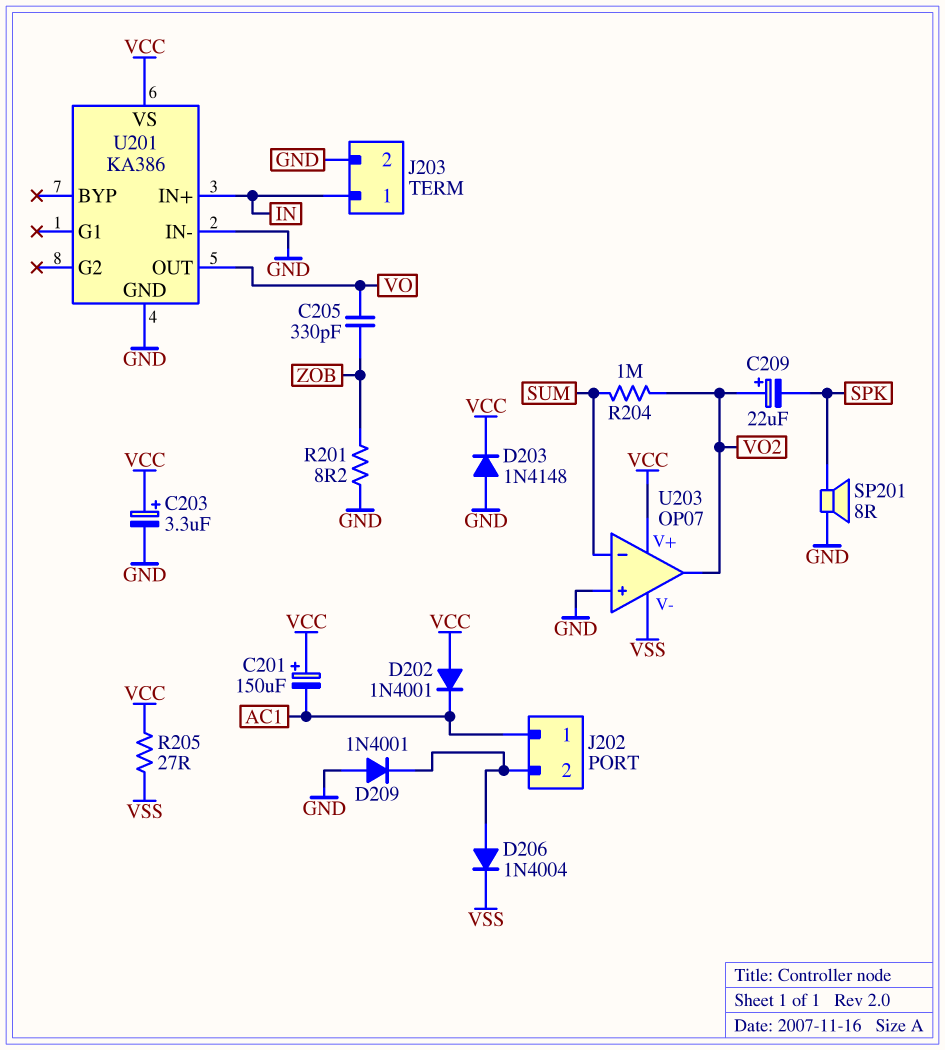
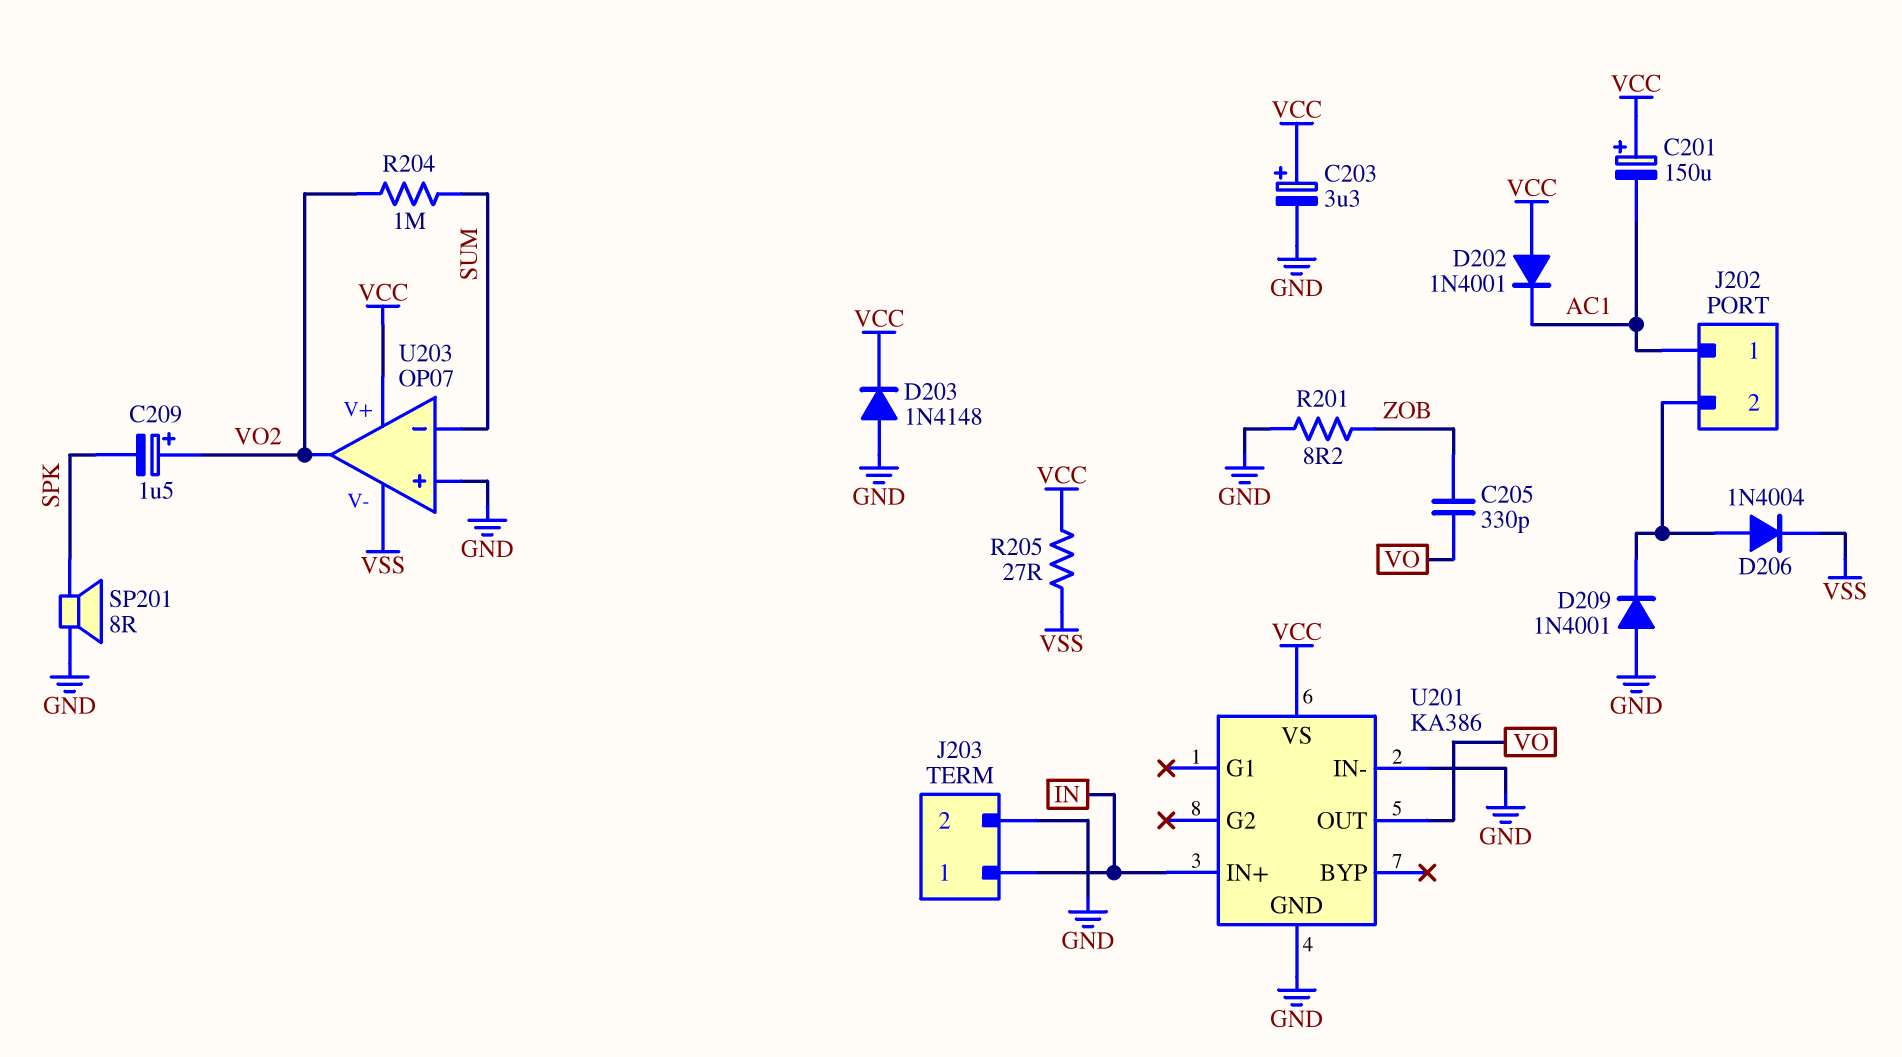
C209: 22uF (plus VO2, minus SPK) -> 1.5uF (plus VO2, minus SPK)

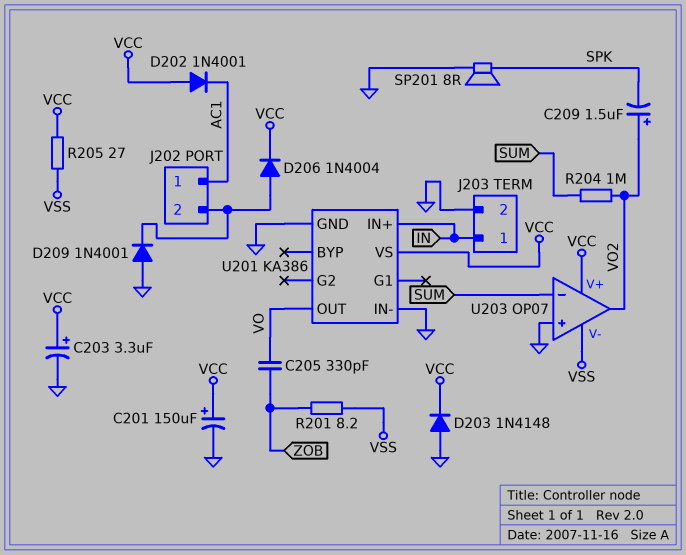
C201: 150uF (plus VCC, minus AC1) -> 150uF (plus VCC, minus GND)
D206: diode 1N4004 (A J202/2, K VSS) -> diode 1N4004 (A J202/2, K VCC)
R201: 8.2 (GND, ZOB) -> 8.2 (VSS, ZOB)

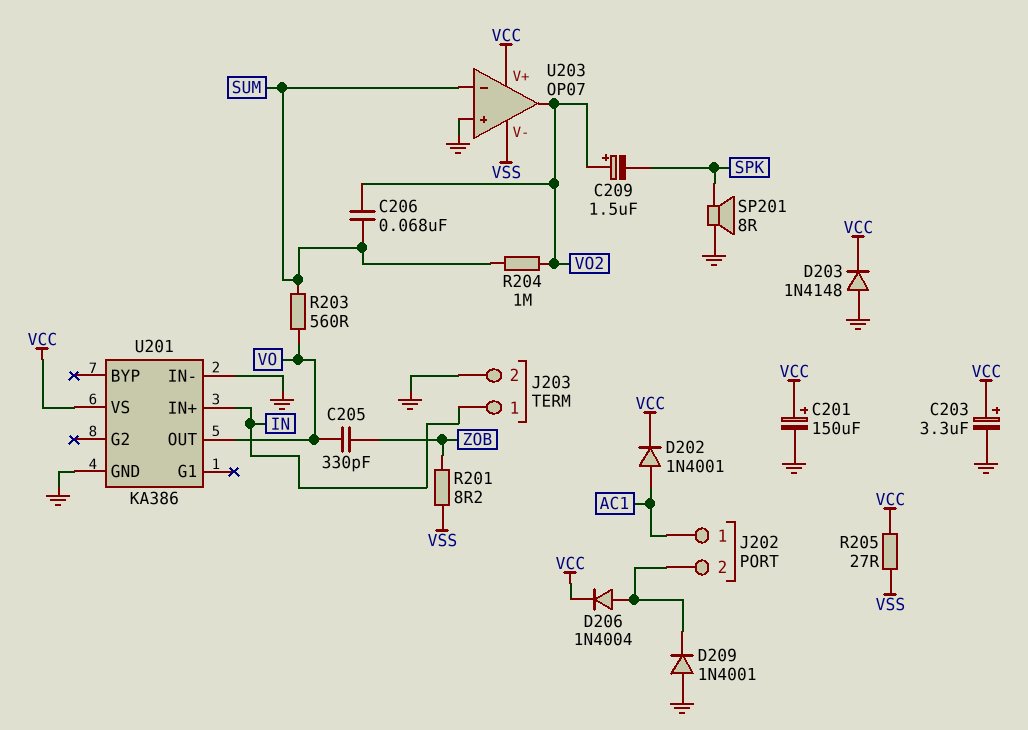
C206: none -> 68nF (SUM, VO2)
D202: diode 1N4001 (A VCC, K AC1) -> diode 1N4001 (A AC1, K VCC)
R203: none -> 560 (SUM, VO)

